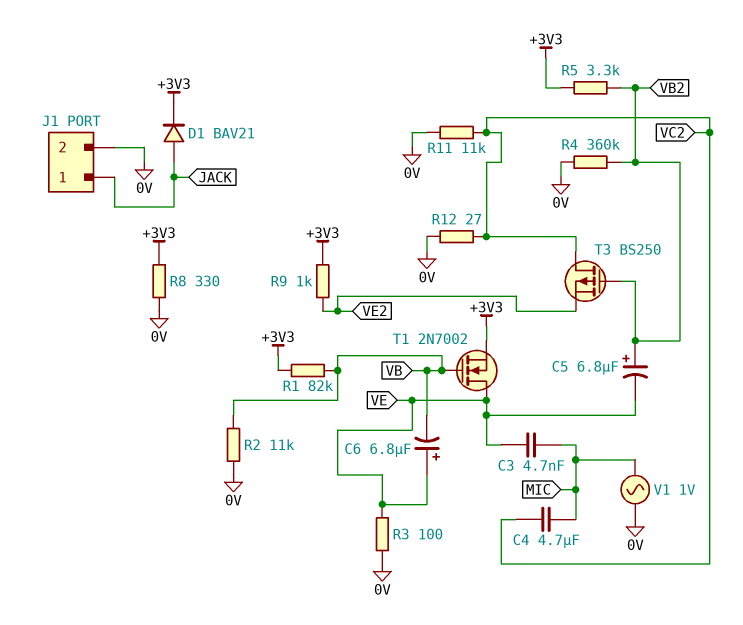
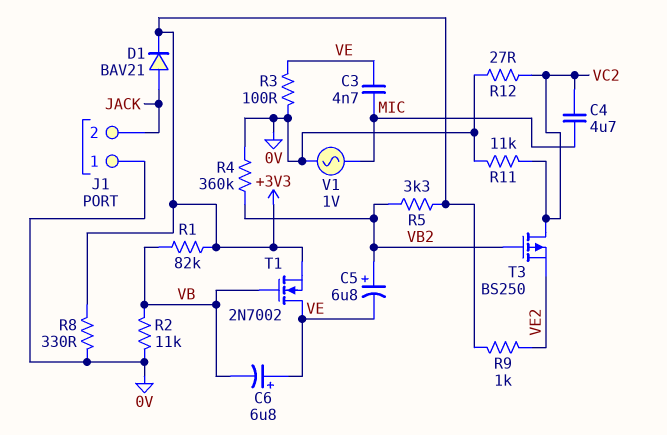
J1 pin 1: JACK -> 0V
J1 pin 2: 0V -> JACK

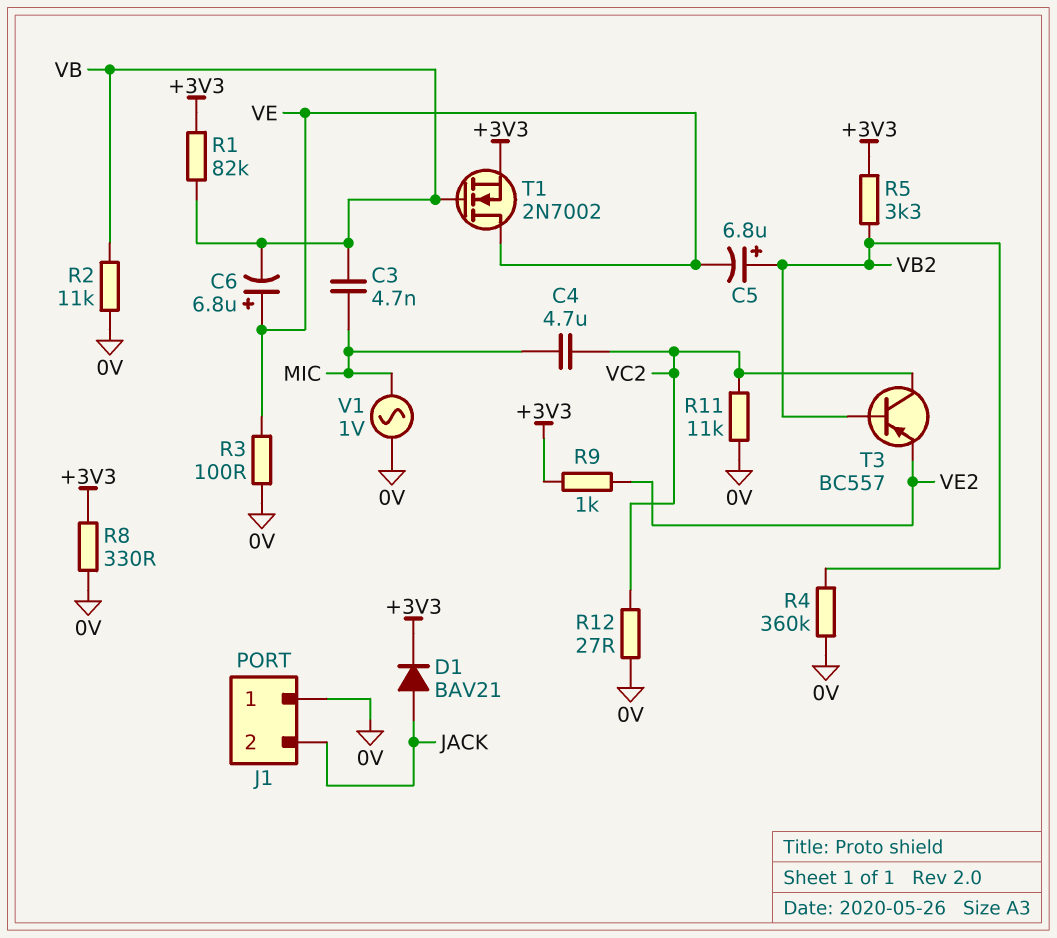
C3: 4.7nF (MIC, VE) -> 4.7nF (MIC, VB)
T3: PMOS BS250 (G VB2, D VC2, S VE2) -> PNP BC557 (B VB2, C VC2, E VE2)

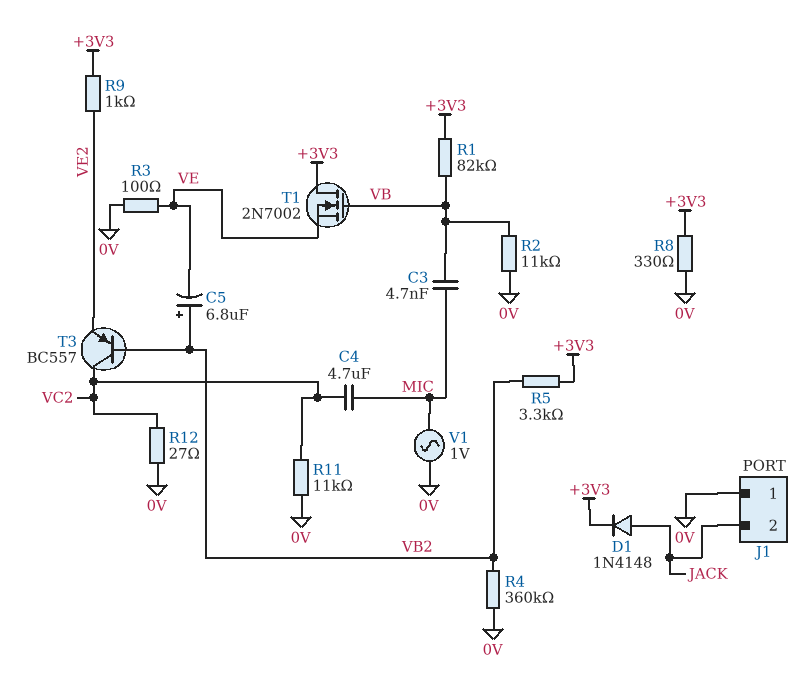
C6: 6.8uF (plus VE, minus VB) -> none
D1: diode BAV21 (A JACK, K +3V3) -> diode 1N4148 (A JACK, K +3V3)
T1: NMOS 2N7002 (G VB, D VE, S +3V3) -> NMOS 2N7002 (G VB, D +3V3, S VE)

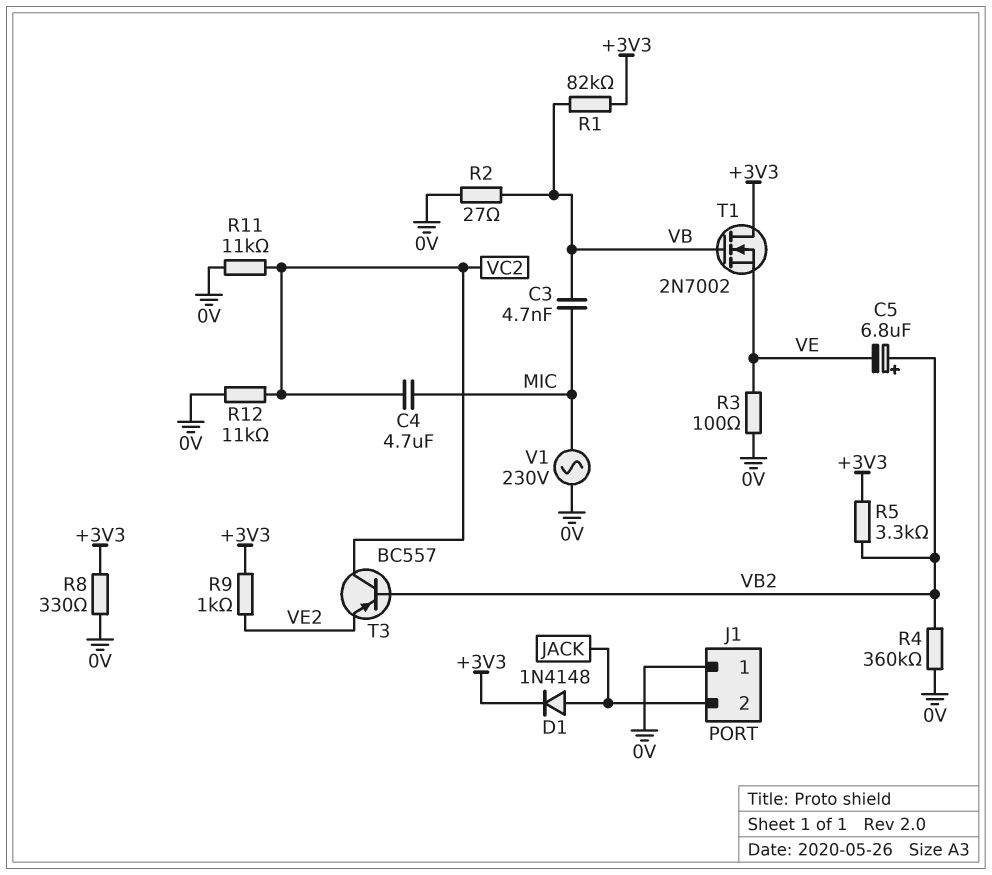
R2: 11k (0V, VB) -> 27 (0V, VB)
R12: 27 (0V, VC2) -> 11k (0V, VC2)
V1: AC 1V (0V, MIC) -> AC 230V (0V, MIC)

